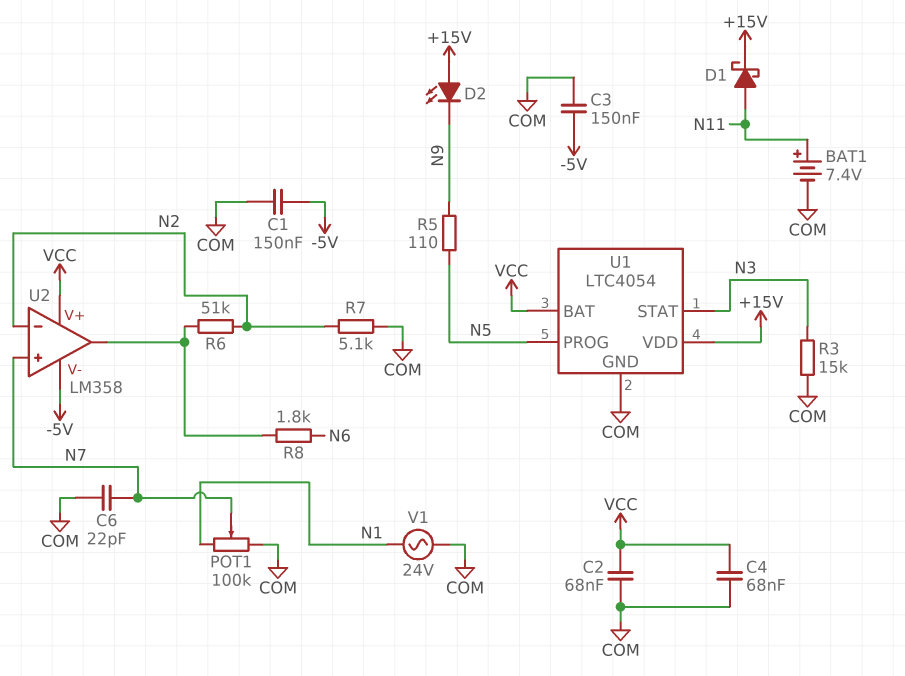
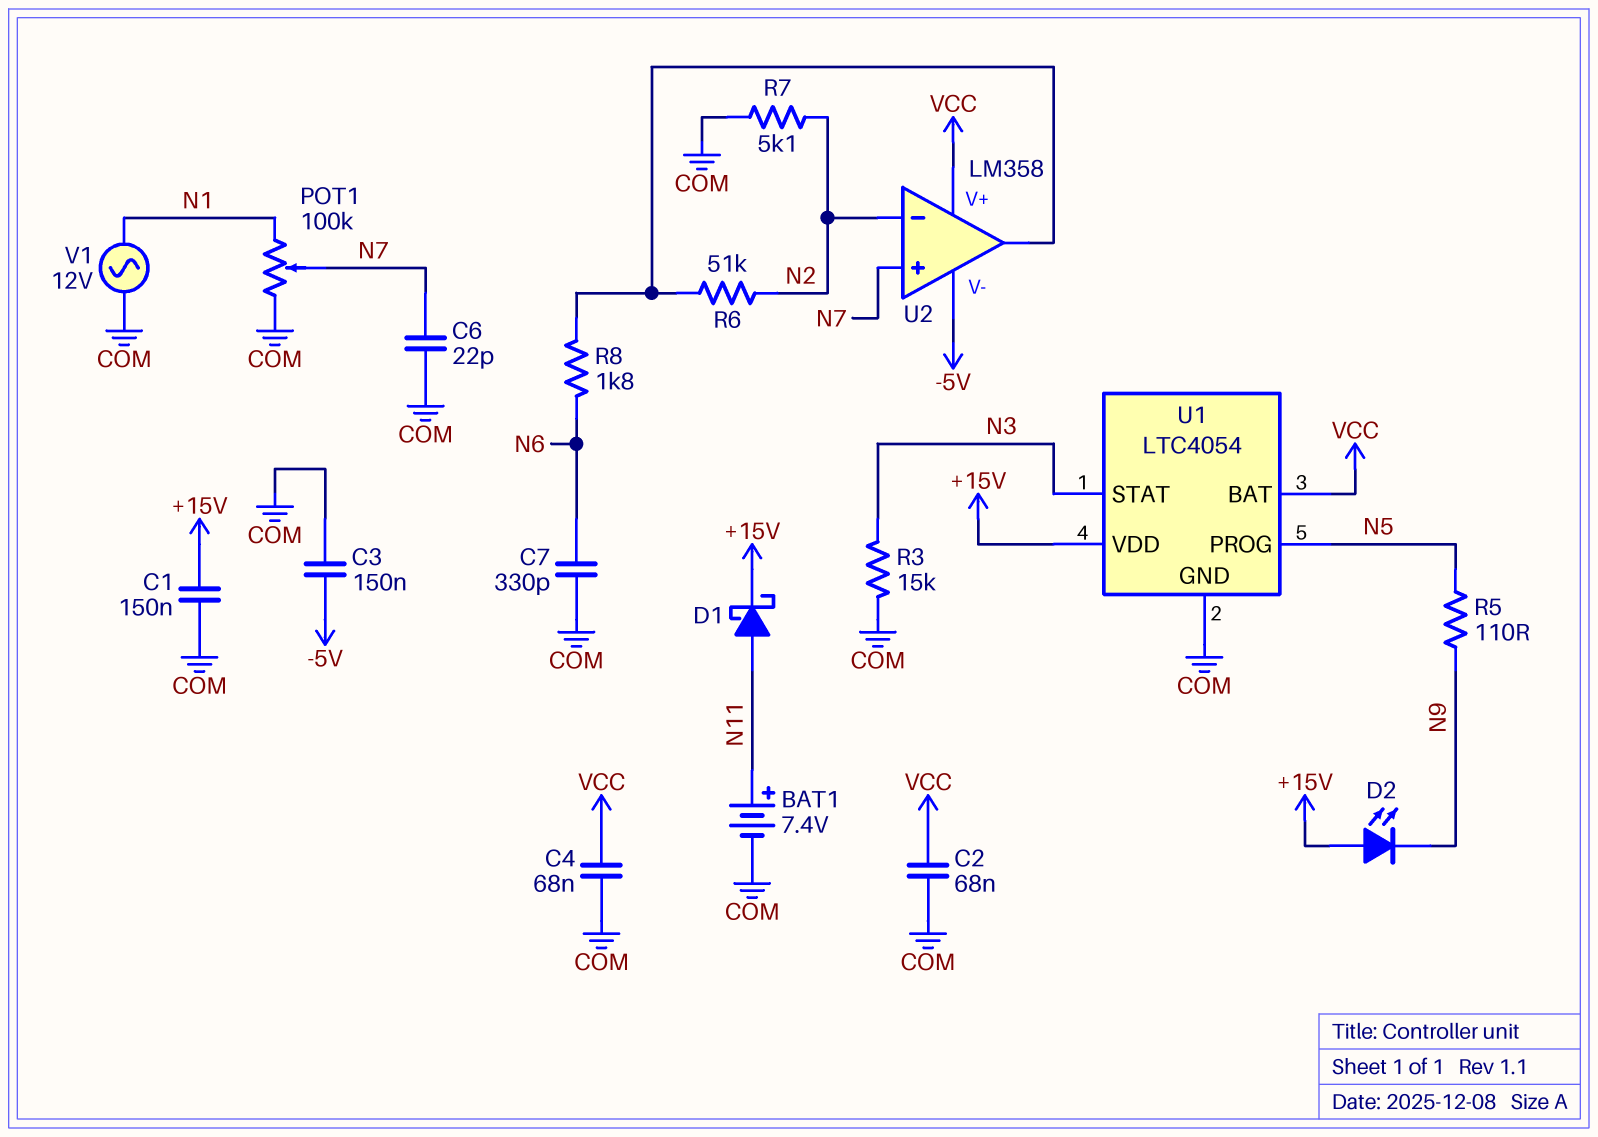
C1: 150nF (-5V, COM) -> 150nF (+15V, COM)
C7: none -> 330pF (COM, N6)
V1: AC 24V (COM, N1) -> AC 12V (COM, N1)

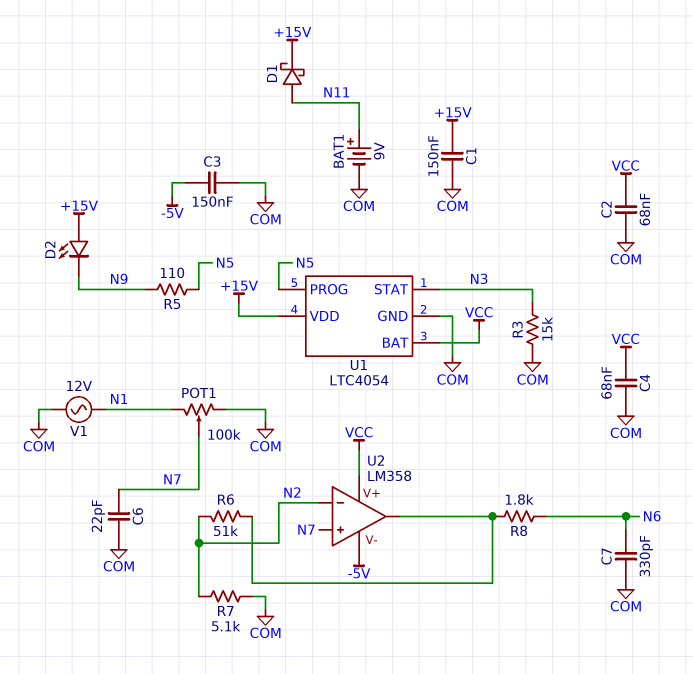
BAT1: 7.4V (plus N11, minus COM) -> 9V (plus N11, minus COM)

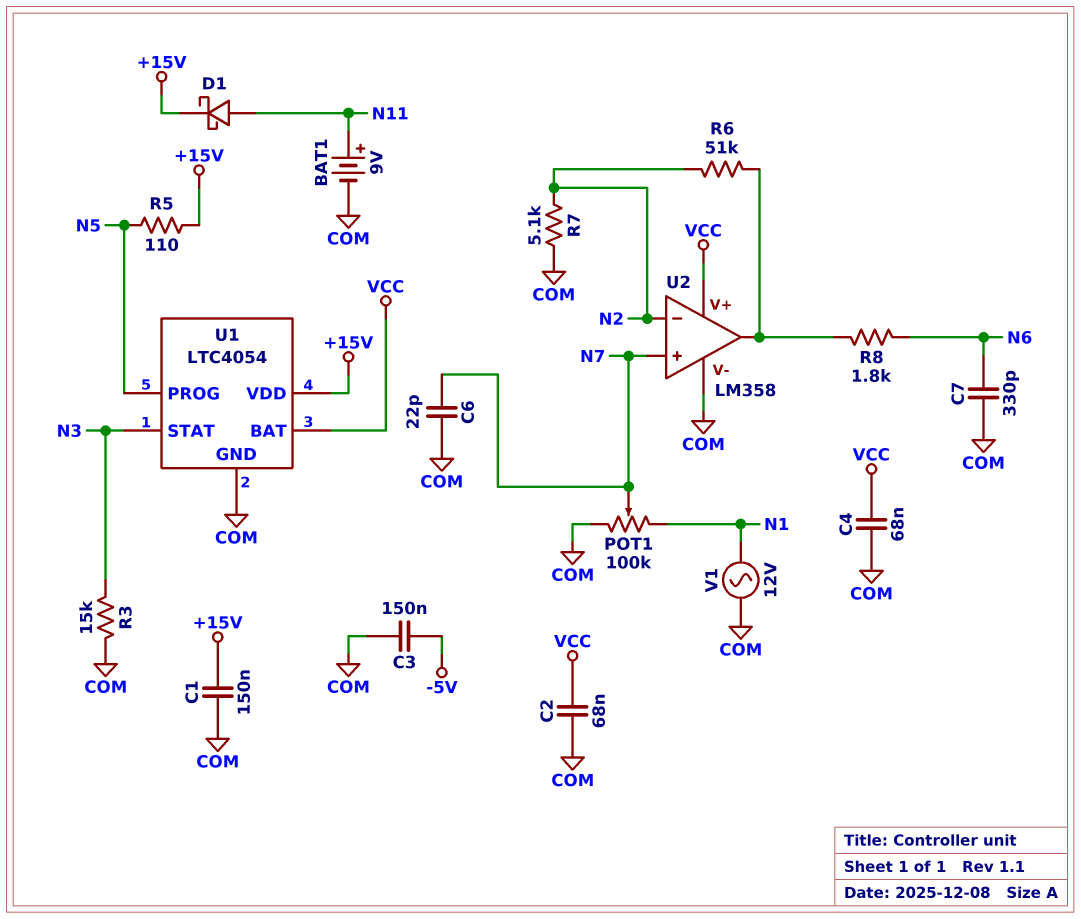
D2: LED (A +15V, K N9) -> none
R5: 110 (N5, N9) -> 110 (+15V, N5)
U2 pin V-: -5V -> COM

